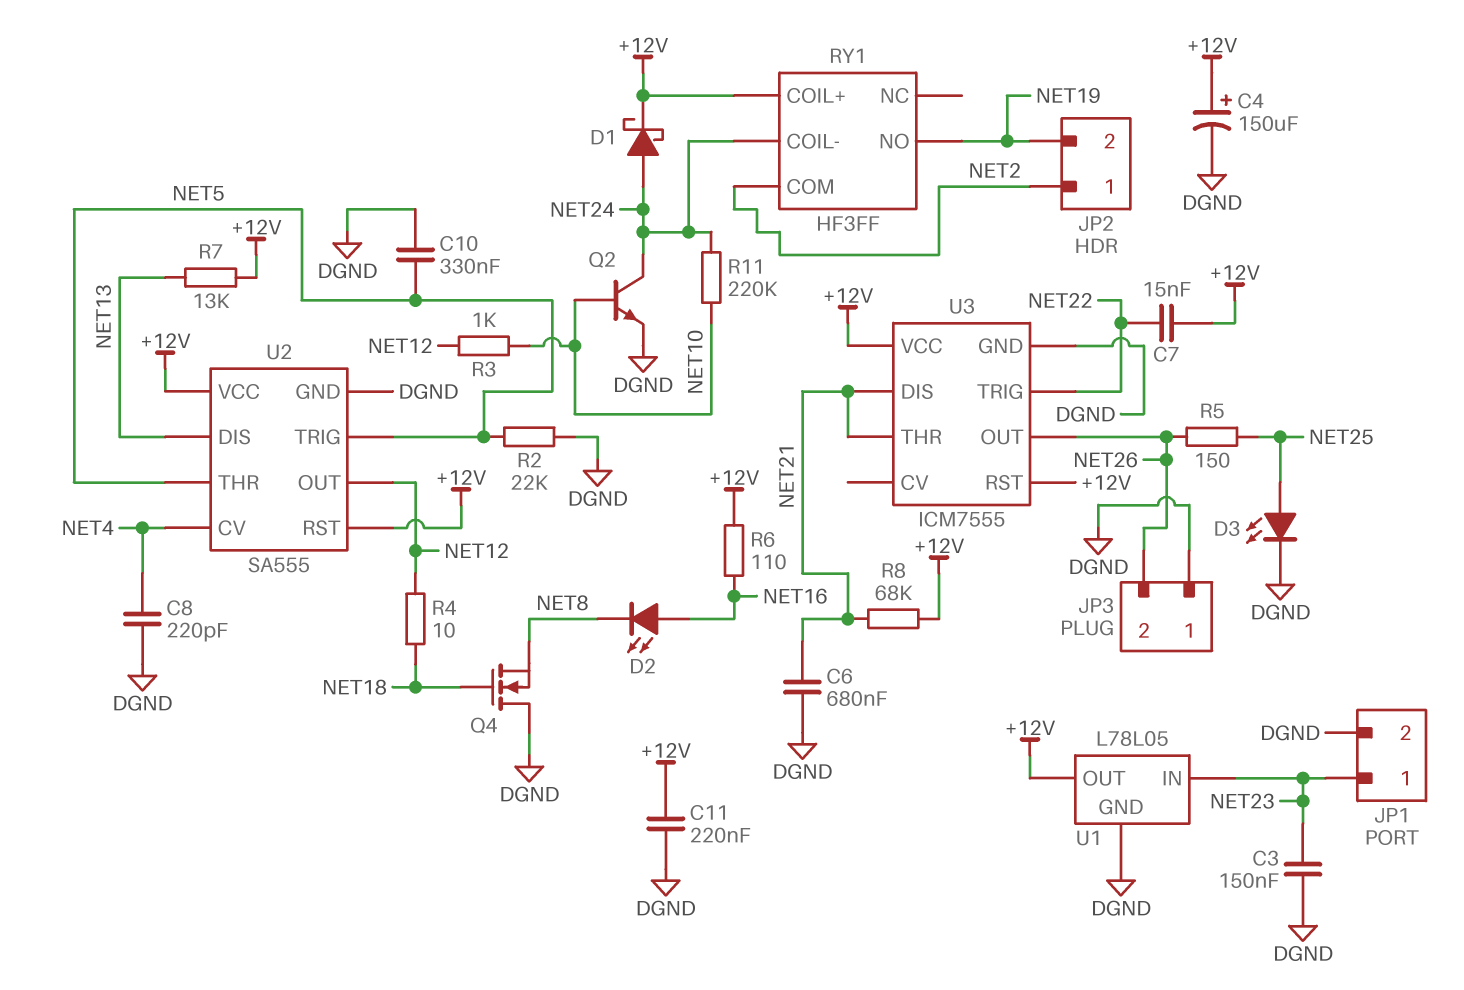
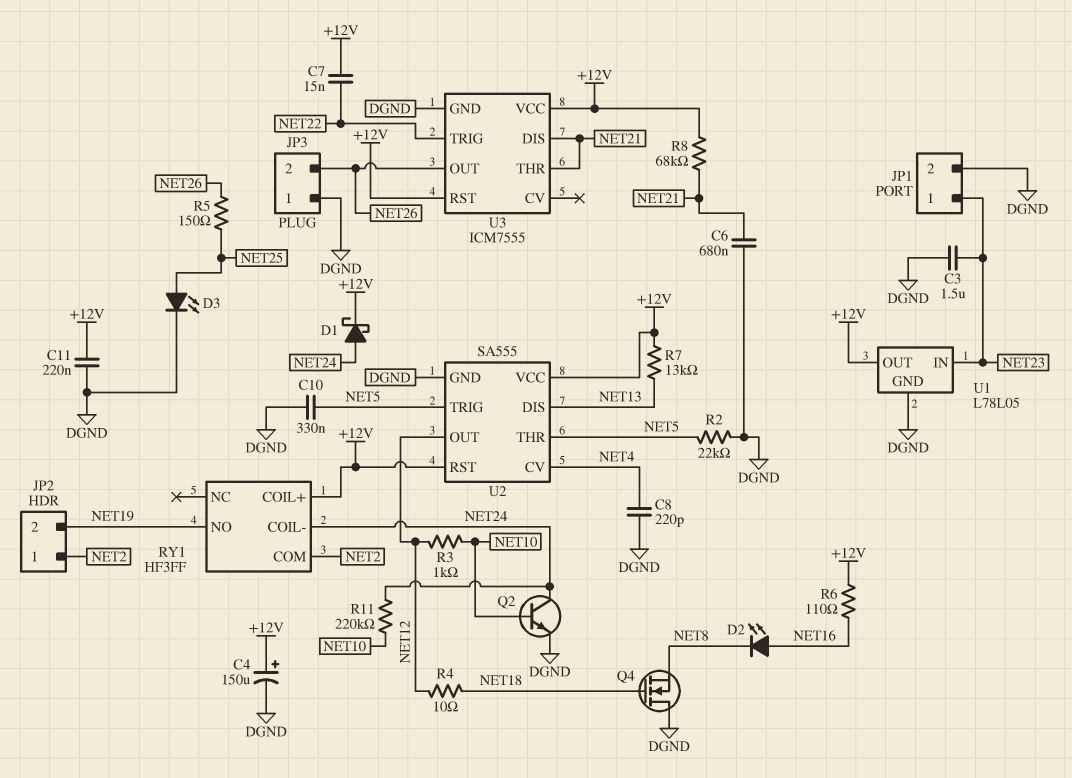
C3: 150nF (DGND, NET23) -> 1.5uF (DGND, NET23)

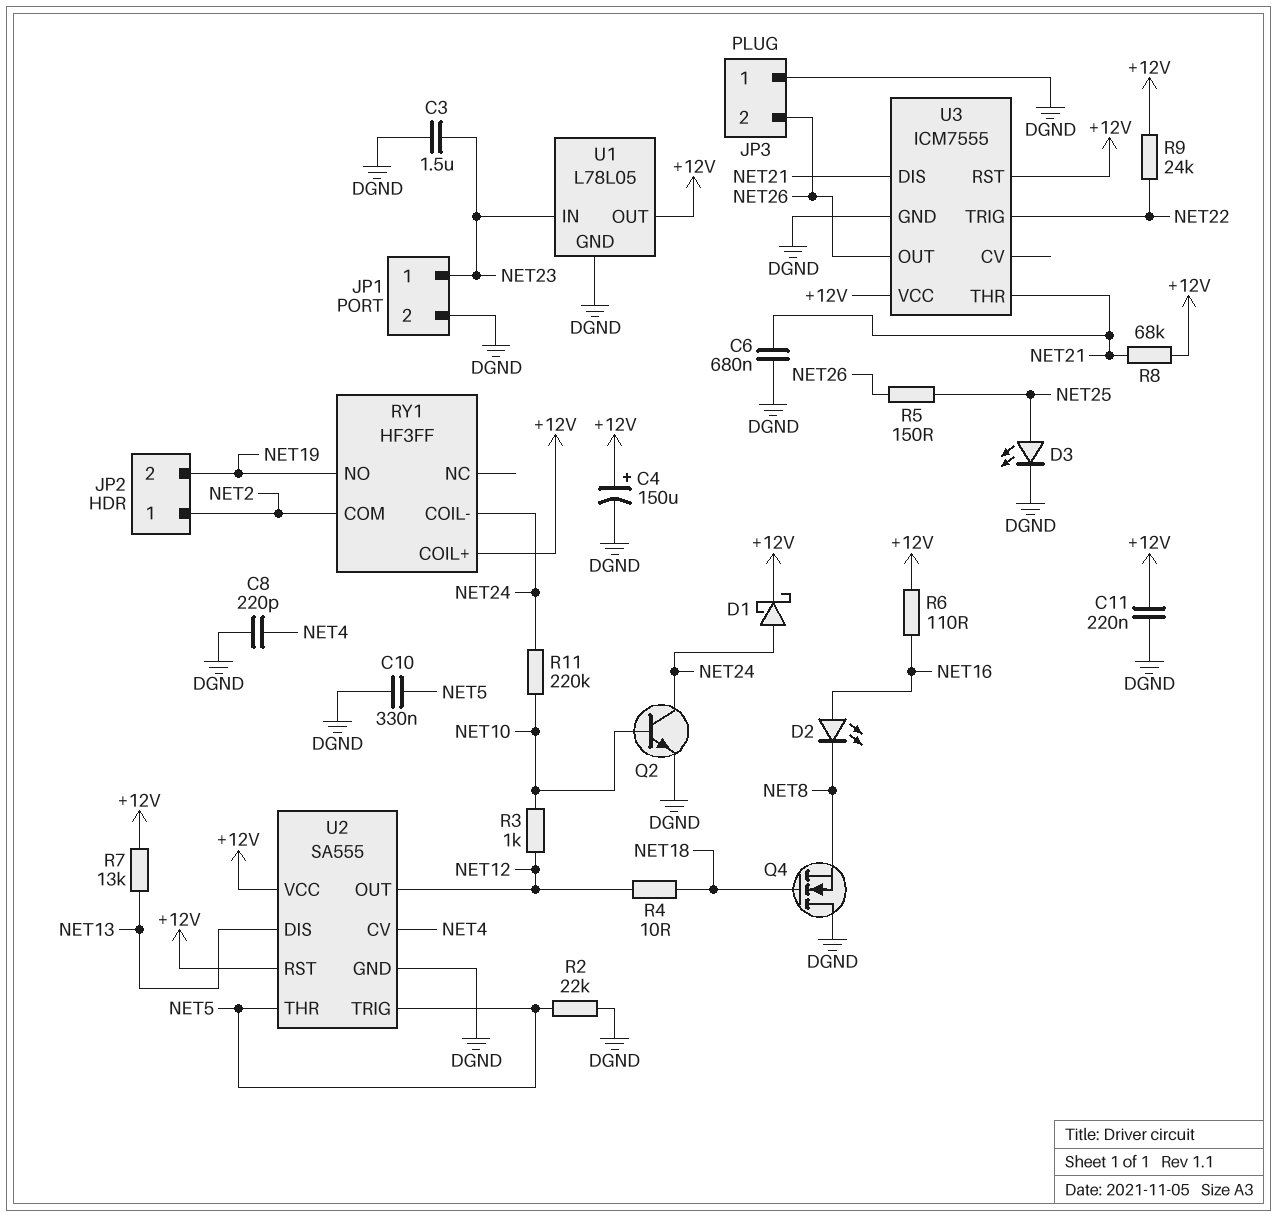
C7: 15nF (+12V, NET22) -> none
R9: none -> 24k (+12V, NET22)

